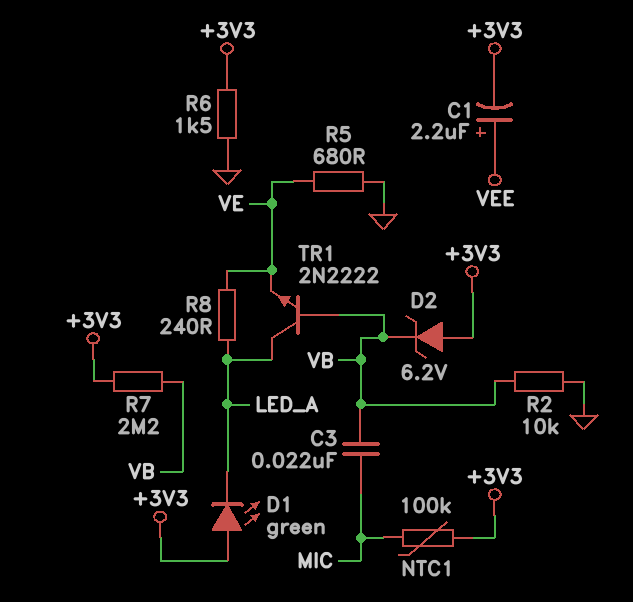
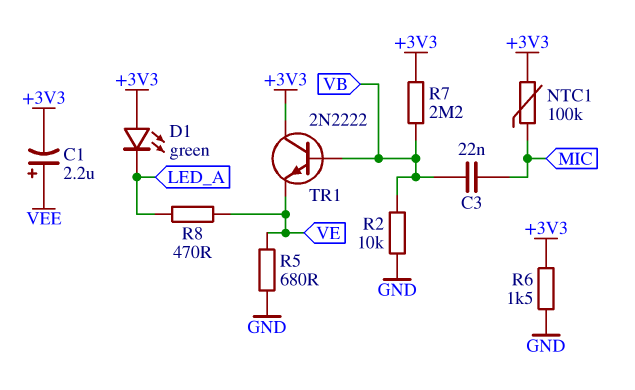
D2: zener 6.2V (A +3V3, K VB) -> none
R8: 240 (LED_A, VE) -> 470 (LED_A, VE)
TR1: NPN 2N2222 (B VB, C LED_A, E VE) -> NPN 2N2222 (B VB, C +3V3, E VE)

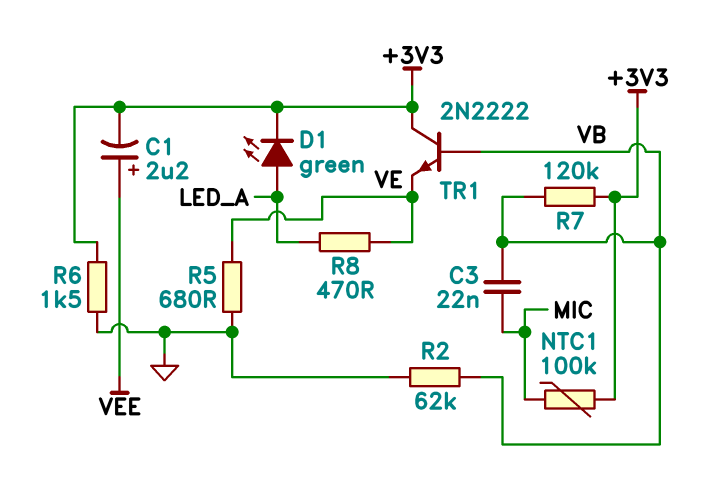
D1: LED green (A +3V3, K LED_A) -> LED green (A LED_A, K +3V3)
R2: 10k (GND, VB) -> 62k (GND, VB)
R7: 2.2M (+3V3, VB) -> 120k (+3V3, VB)

